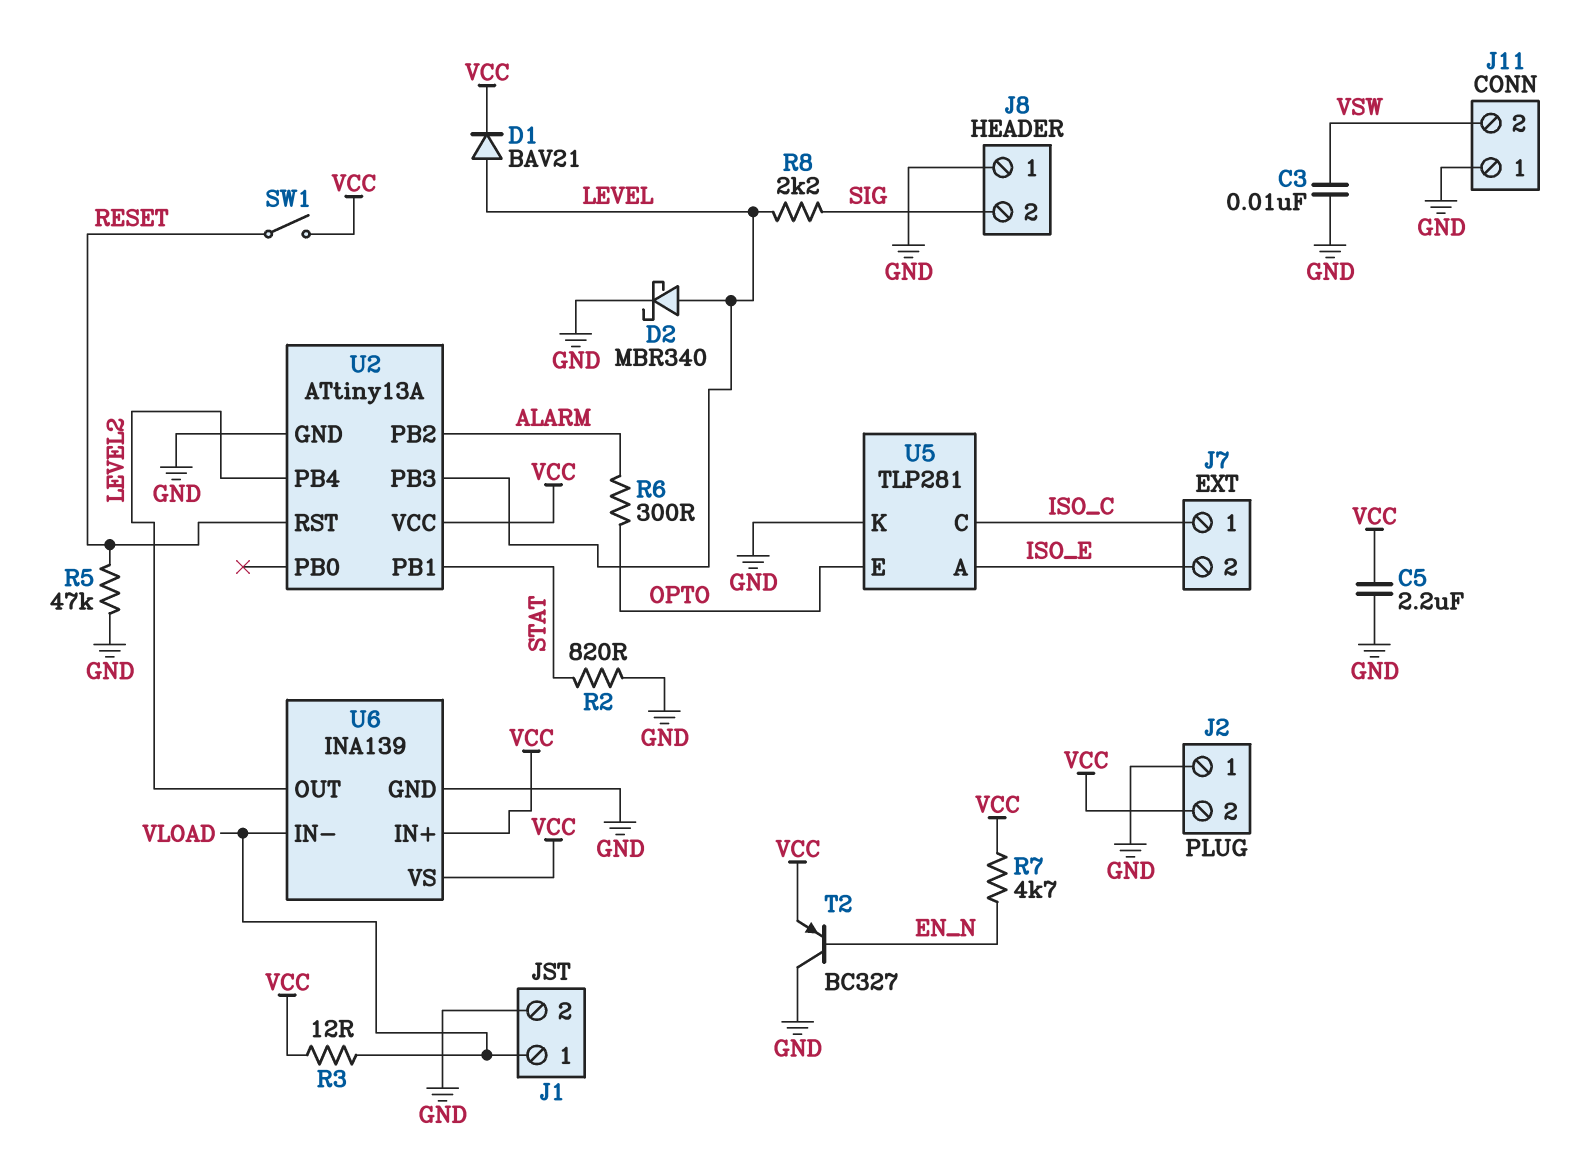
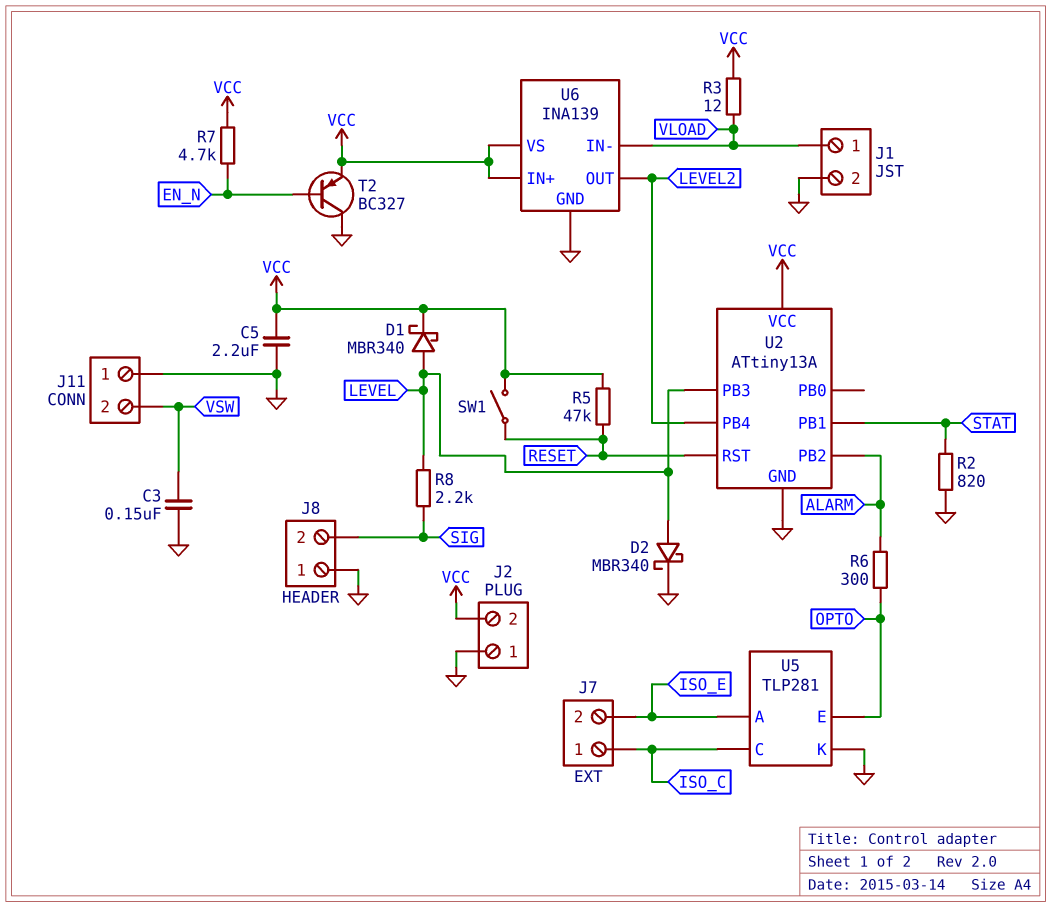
C3: 10nF (GND, VSW) -> 150nF (GND, VSW)
D1: diode BAV21 (A LEVEL, K VCC) -> schottky MBR340 (A LEVEL, K VCC)
R5: 47k (GND, RESET) -> 47k (RESET, VCC)

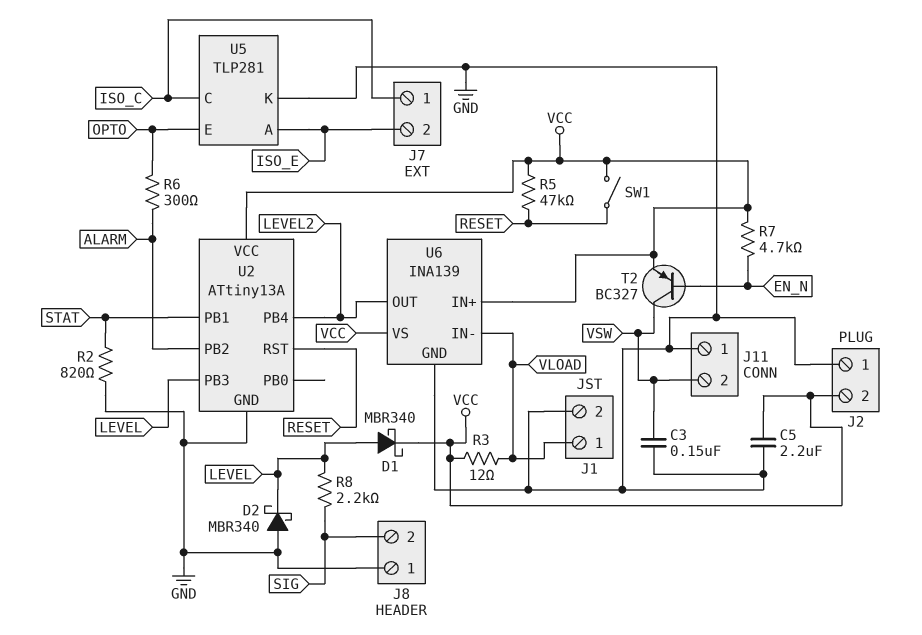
D2: schottky MBR340 (A LEVEL, K GND) -> schottky MBR340 (A GND, K LEVEL)
T2: PNP BC327 (B EN_N, C GND, E VCC) -> PNP BC327 (B EN_N, C VSW, E VCC)

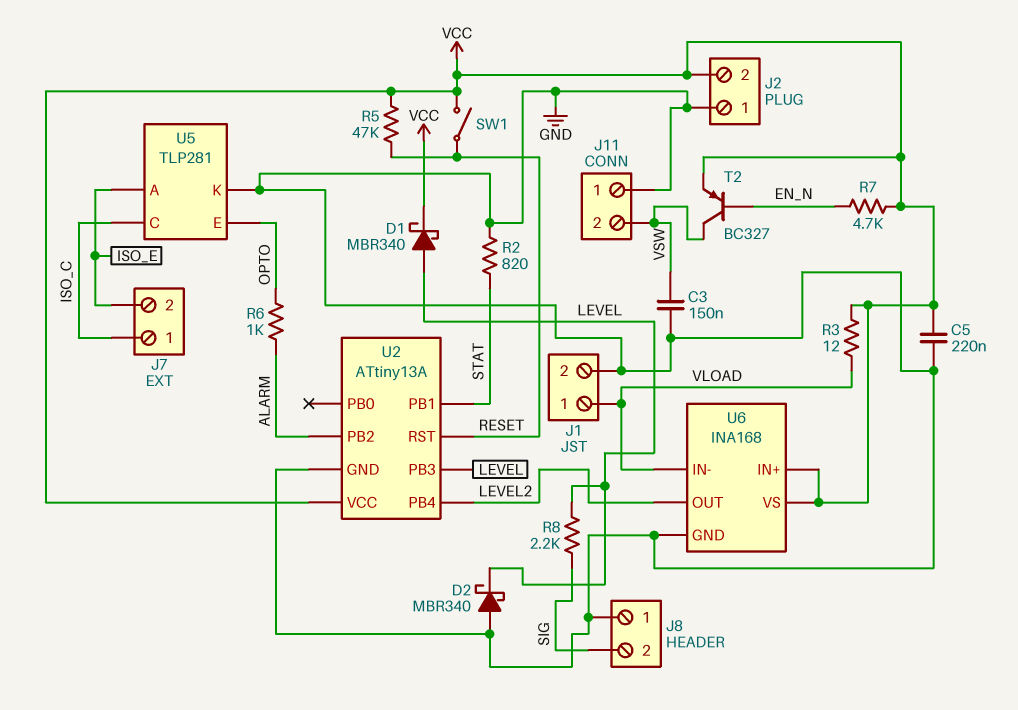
C5: 2.2uF (GND, VCC) -> 220nF (GND, VCC)
R6: 300 (ALARM, OPTO) -> 1k (ALARM, OPTO)
U6: INA139 -> INA168

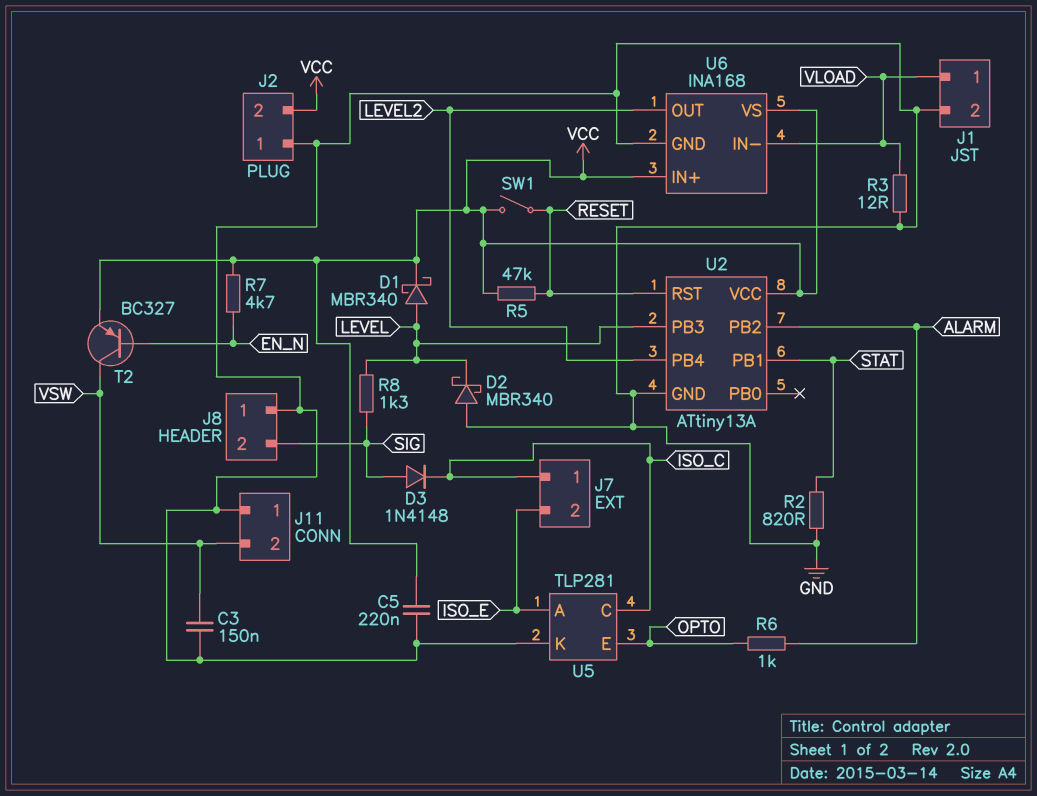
D3: none -> diode 1N4148 (A SIG, K ISO_C)
R3: 12 (VCC, VLOAD) -> 12 (GND, VLOAD)
R8: 2.2k (LEVEL, SIG) -> 1.3k (LEVEL, SIG)

